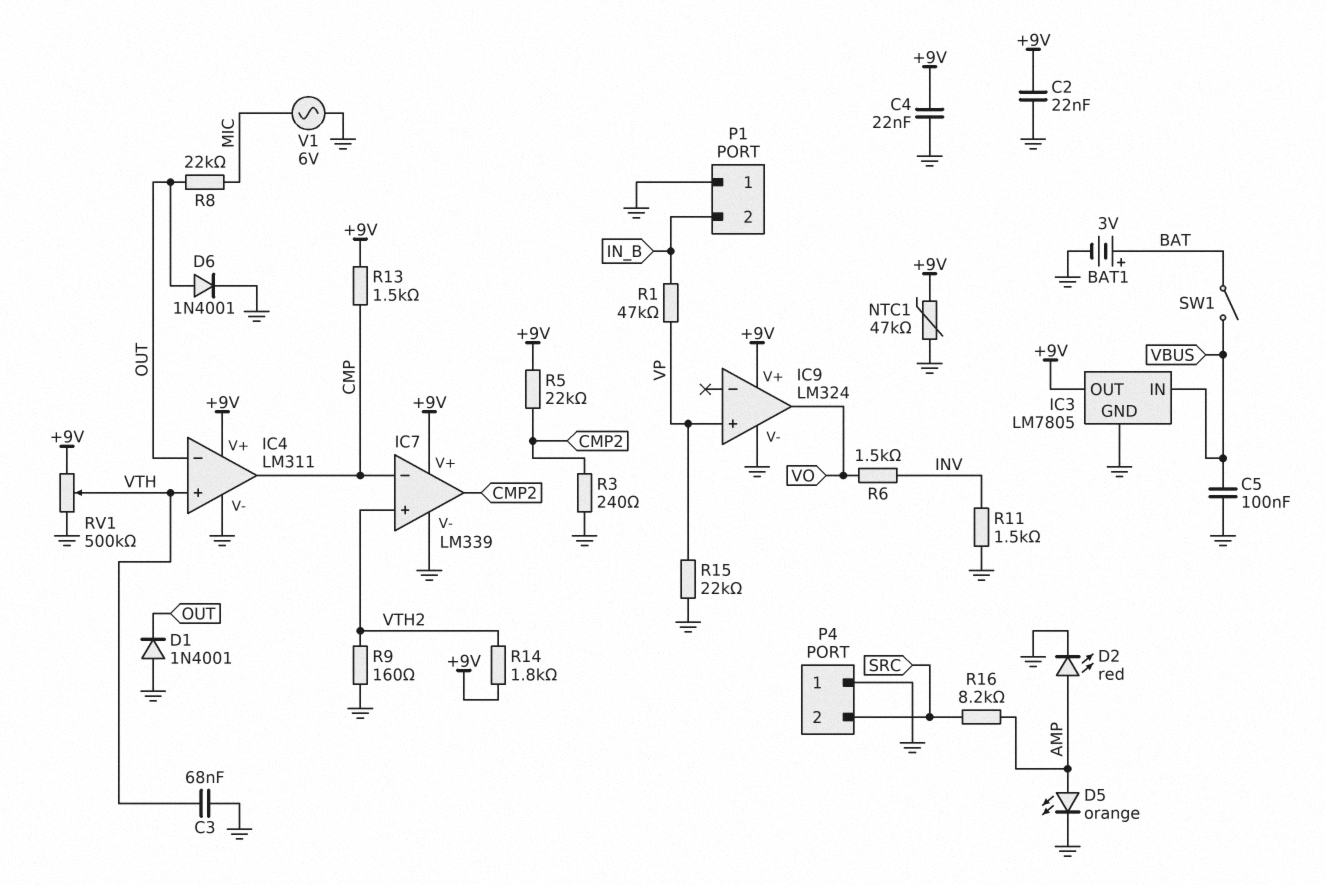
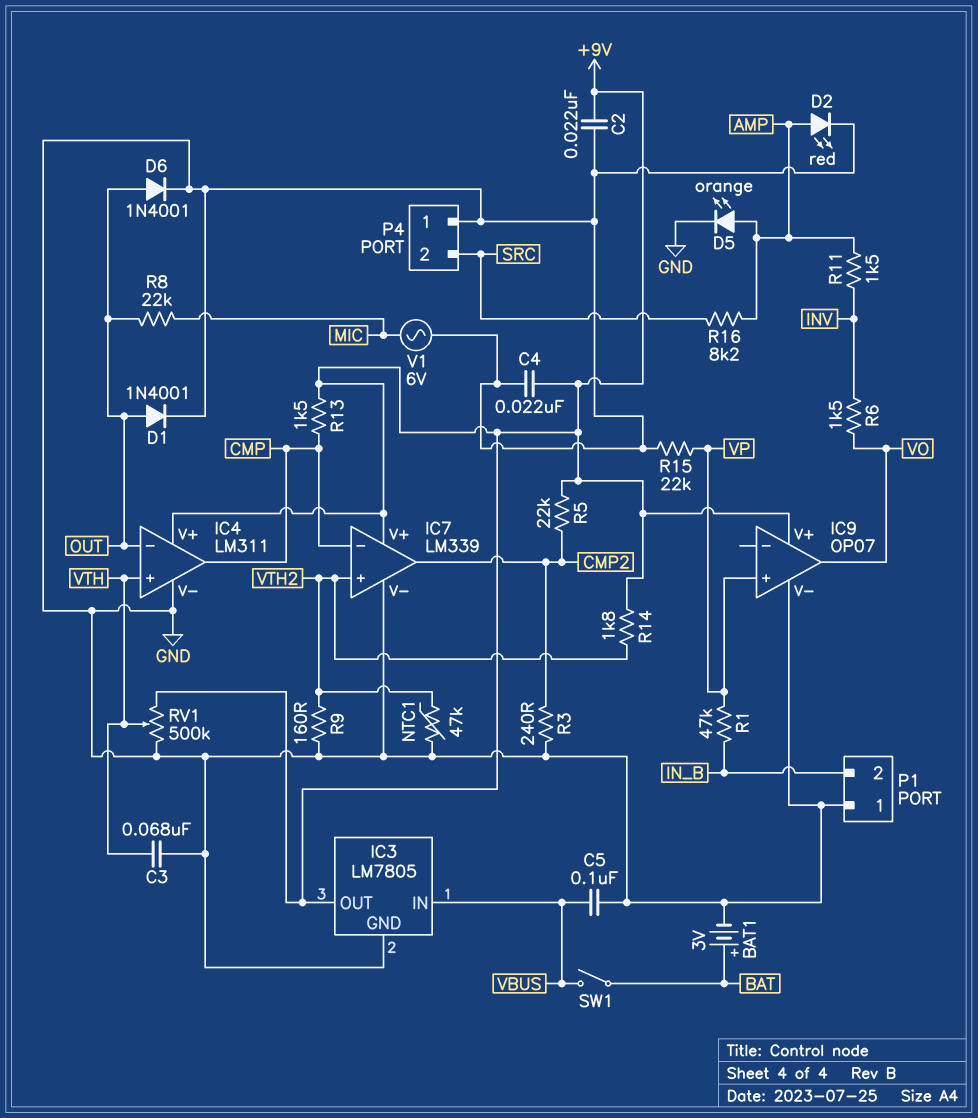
D1: diode 1N4001 (A GND, K OUT) -> diode 1N4001 (A OUT, K GND)
IC9: LM324 -> OP07
NTC1: 47k (+9V, GND) -> 47k (GND, VTH2)
R11: 1.5k (GND, INV) -> 1.5k (AMP, INV)

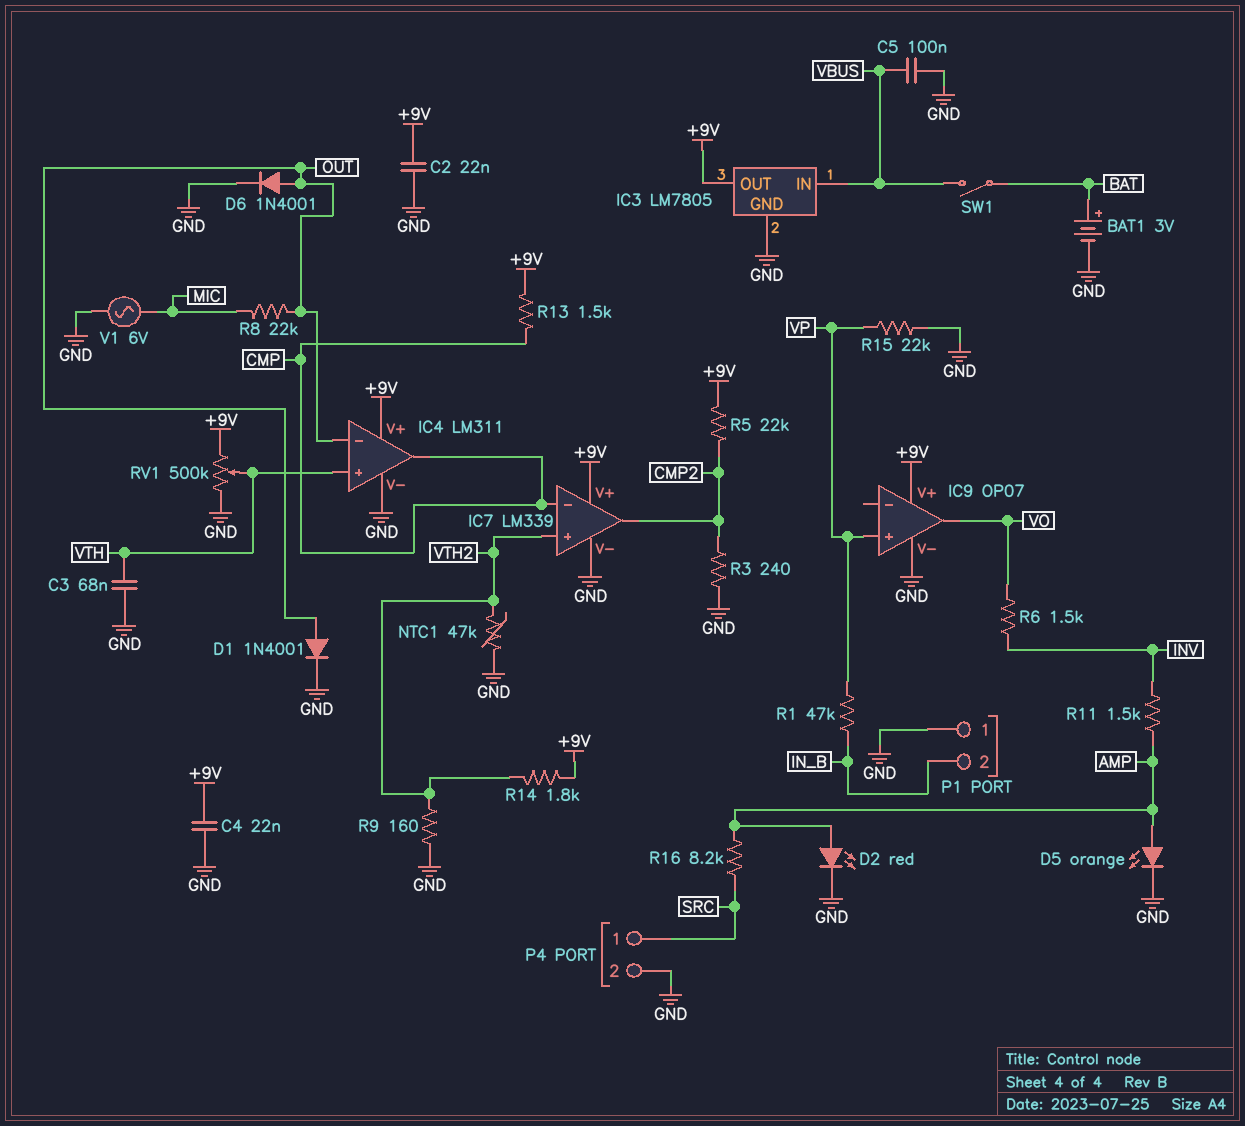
P4 pin 1: GND -> SRC
P4 pin 2: SRC -> GND

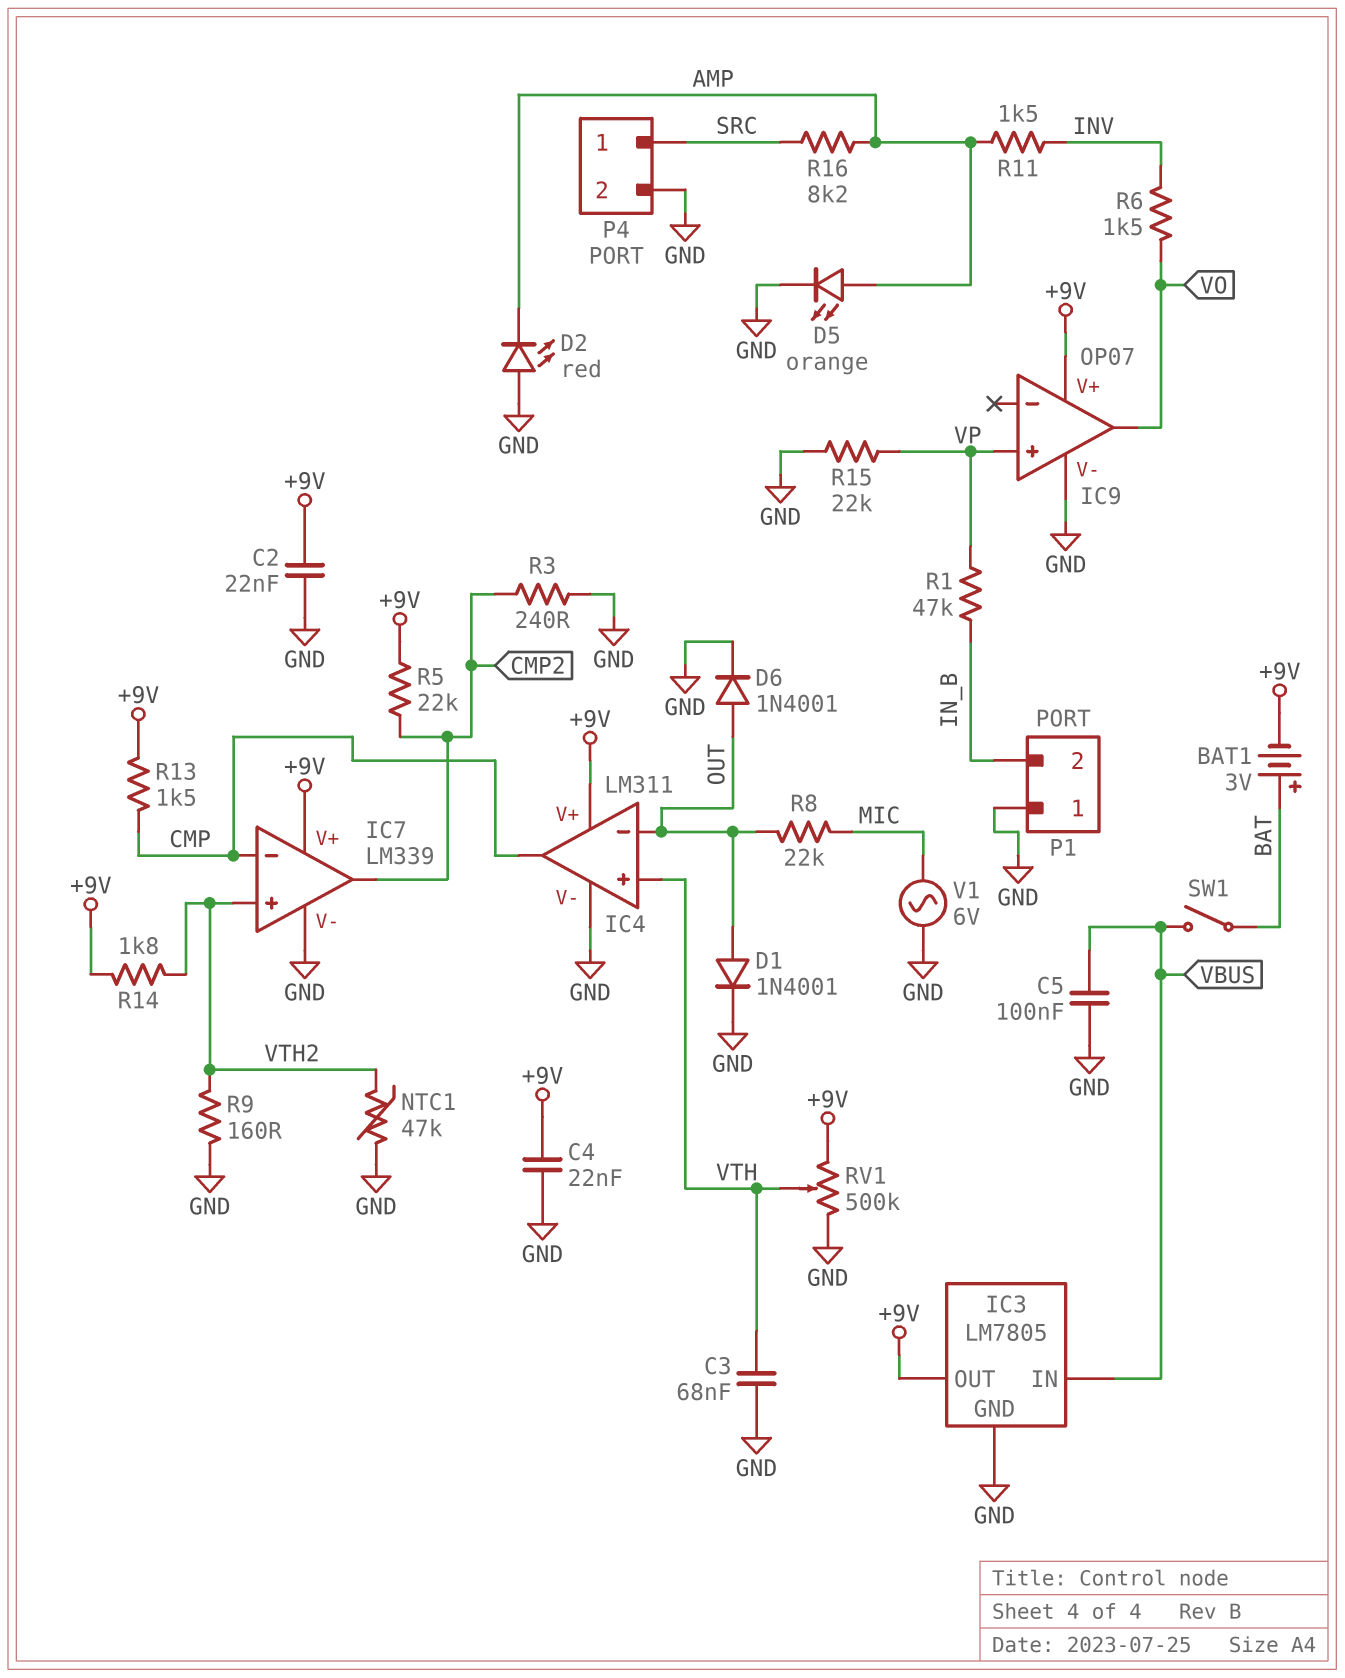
BAT1: 3V (plus BAT, minus GND) -> 3V (plus BAT, minus +9V)
D2: LED red (A AMP, K GND) -> LED red (A GND, K AMP)

